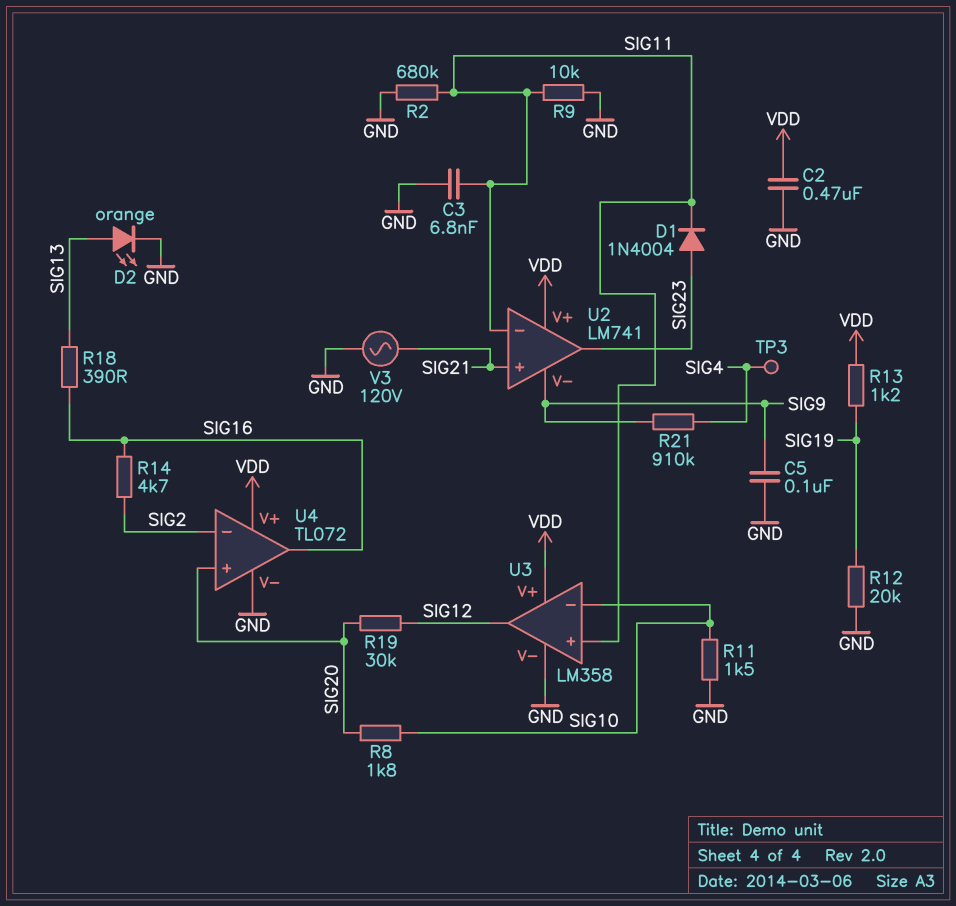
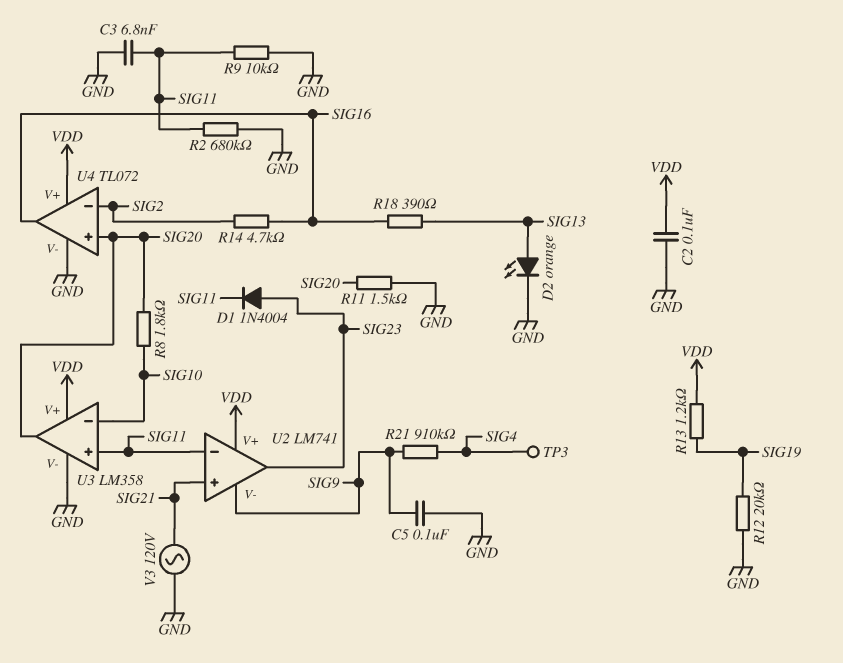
C2: 470nF (GND, VDD) -> 100nF (GND, VDD)
R11: 1.5k (GND, SIG10) -> 1.5k (GND, SIG20)
R19: 30k (SIG12, SIG20) -> none
U3 pin out: SIG12 -> SIG20

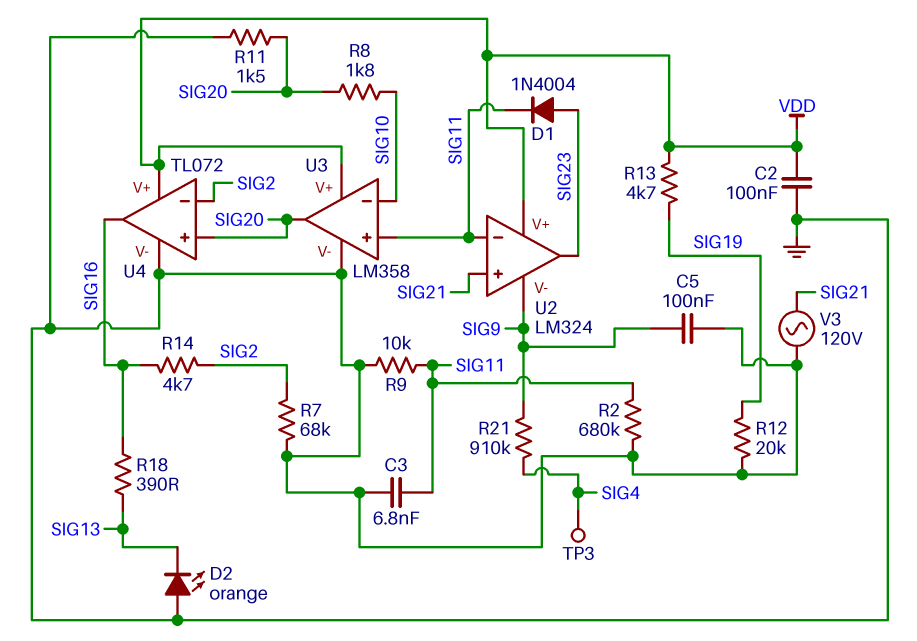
D2: LED orange (A SIG13, K GND) -> LED orange (A GND, K SIG13)
R7: none -> 68k (GND, SIG2)
R13: 1.2k (SIG19, VDD) -> 4.7k (SIG19, VDD)
U2: LM741 -> LM324

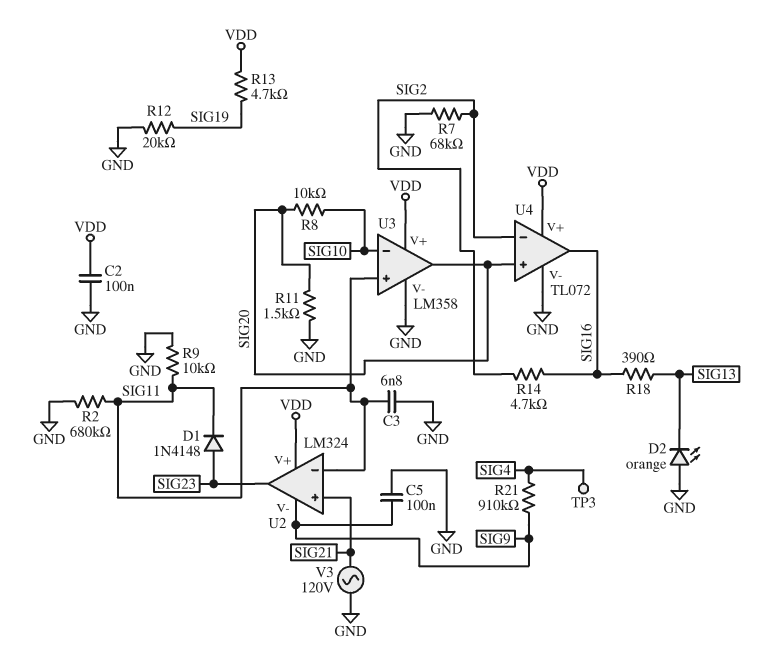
D1: diode 1N4004 (A SIG23, K SIG11) -> diode 1N4148 (A SIG23, K SIG11)
R8: 1.8k (SIG10, SIG20) -> 10k (SIG10, SIG20)

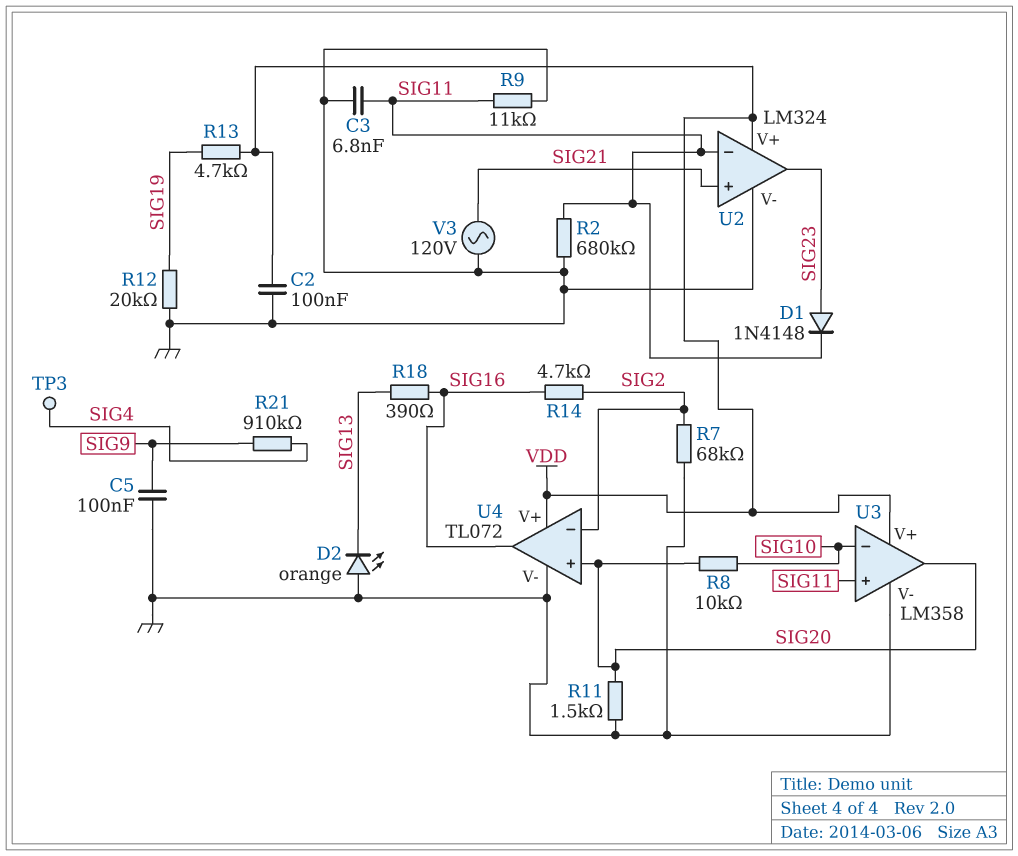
R9: 10k (GND, SIG11) -> 11k (GND, SIG11)
U2 pin V-: SIG9 -> GND

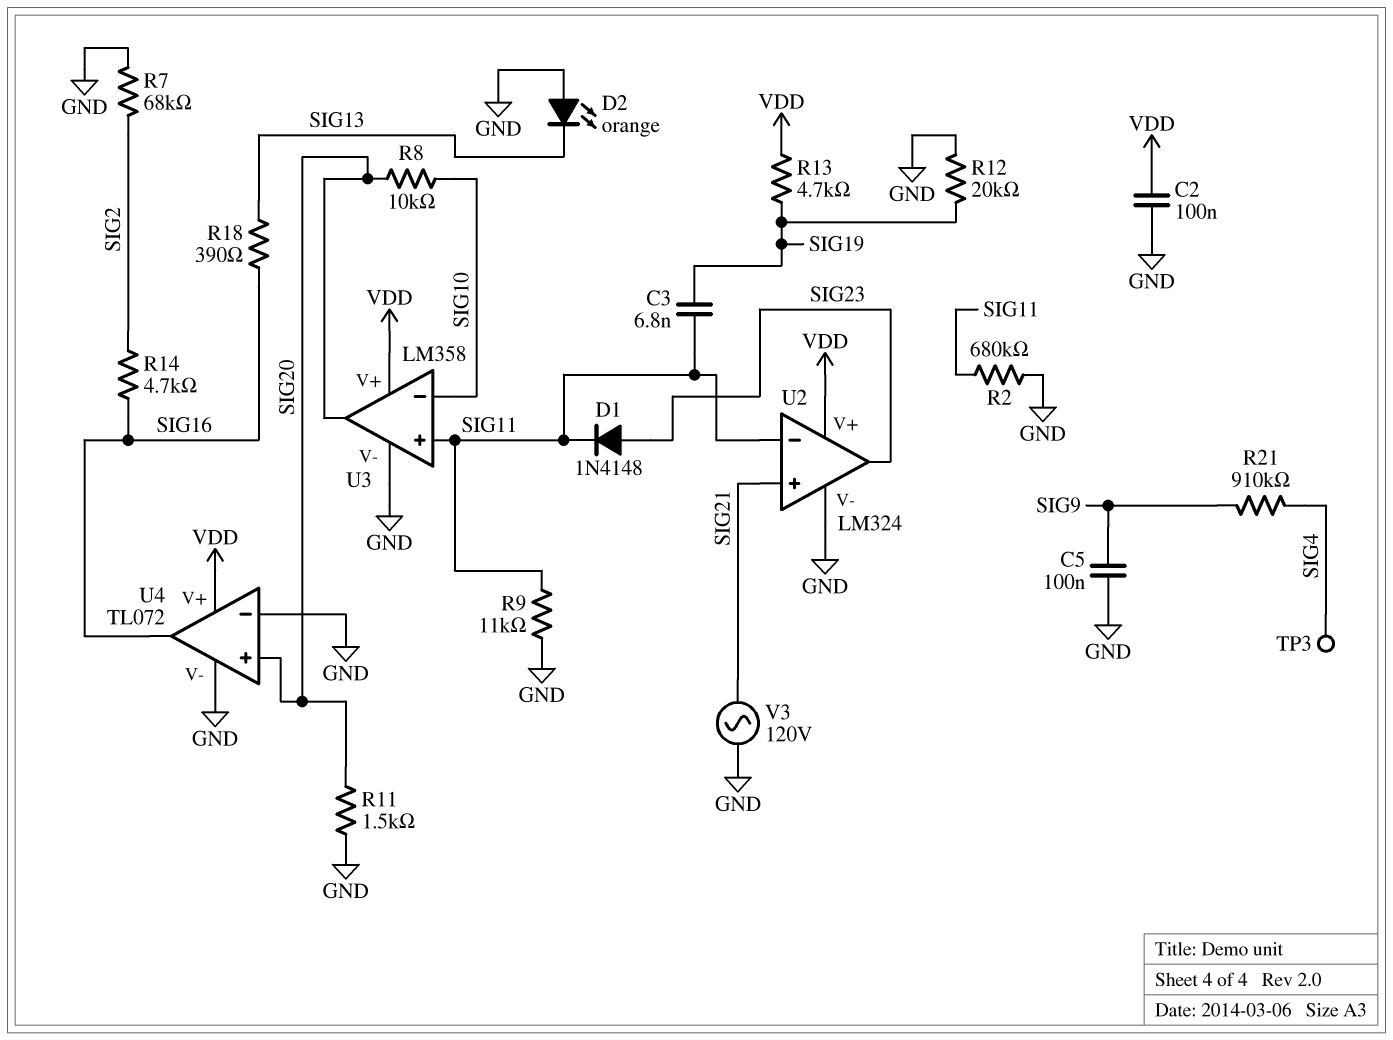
C3: 6.8nF (GND, SIG11) -> 6.8nF (SIG11, SIG19)
U4 pin in-: SIG2 -> GND

